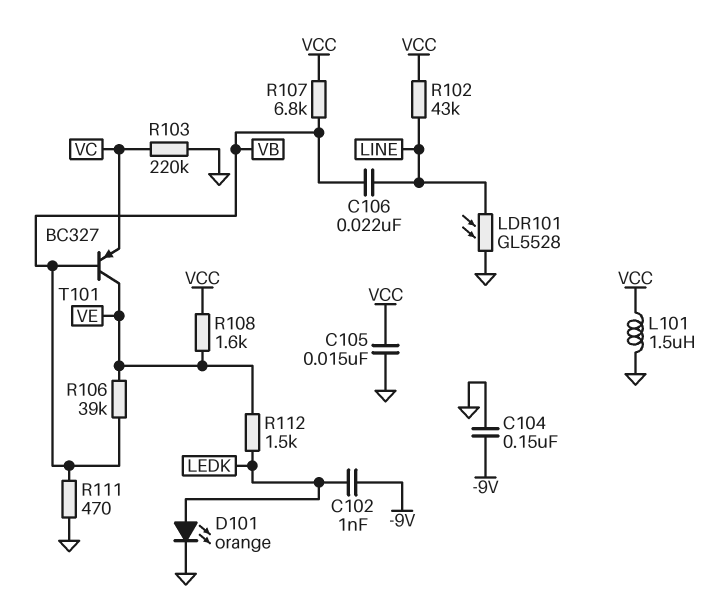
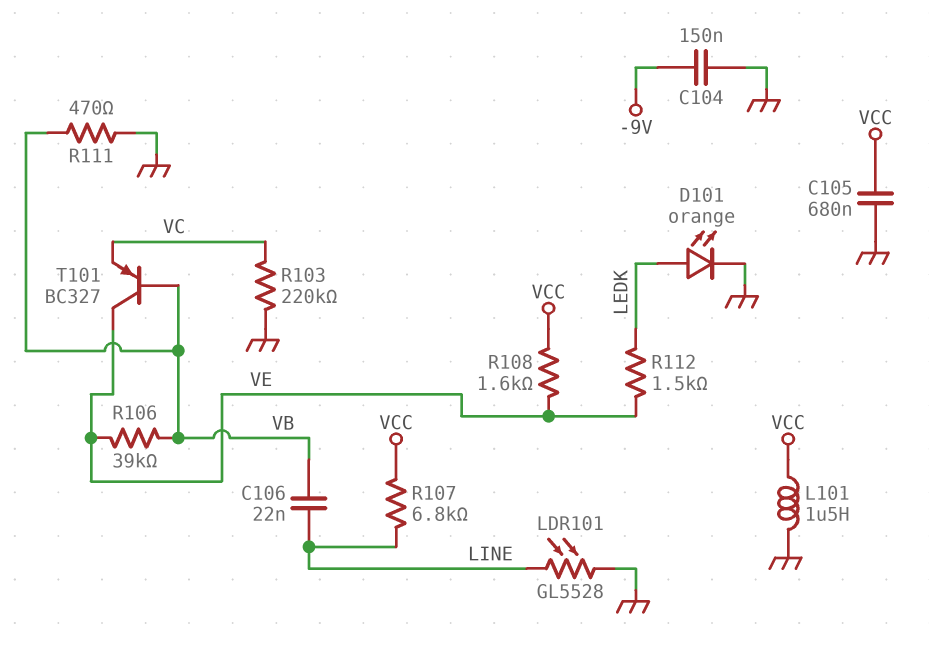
C102: 1nF (-9V, LEDK) -> none
C105: 15nF (GND, VCC) -> 680nF (GND, VCC)
R102: 43k (LINE, VCC) -> none
R107: 6.8k (VB, VCC) -> 6.8k (LINE, VCC)

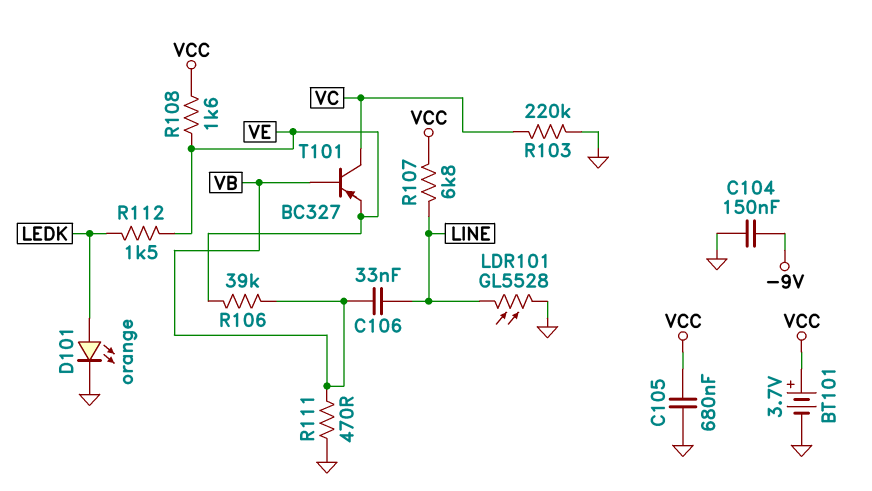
BT101: none -> 3.7V (plus VCC, minus GND)
C106: 22nF (LINE, VB) -> 33nF (LINE, VB)
L101: 1.5uH (GND, VCC) -> none
T101: PNP BC327 (B VB, C VE, E VC) -> PNP BC327 (B VB, C VC, E VE)

